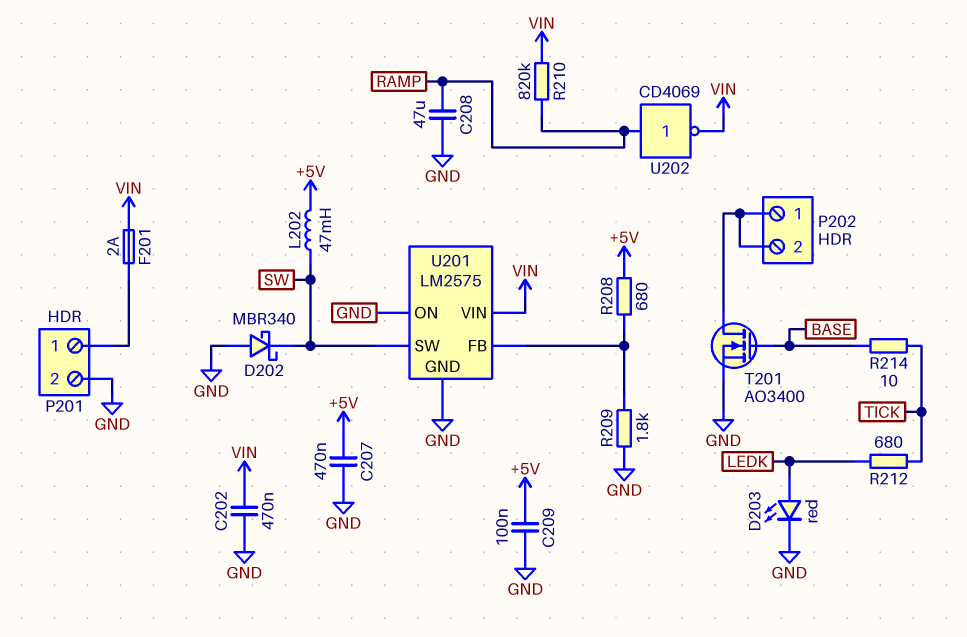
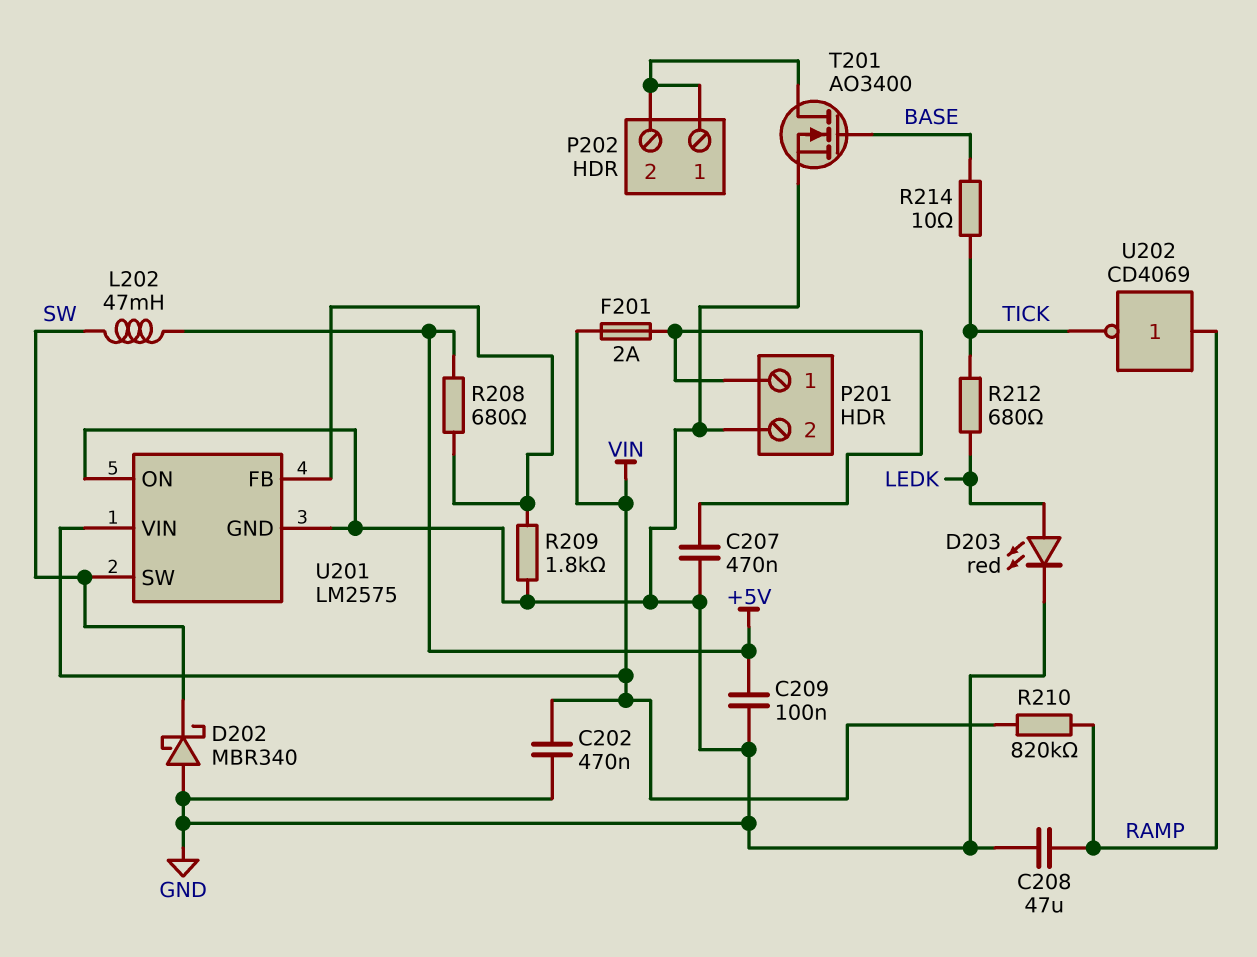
C207: 470nF (+5V, GND) -> 470nF (GND, P201/1)
U202: NOT CD4069 (in RAMP, out VIN) -> NOT CD4069 (in RAMP, out TICK)

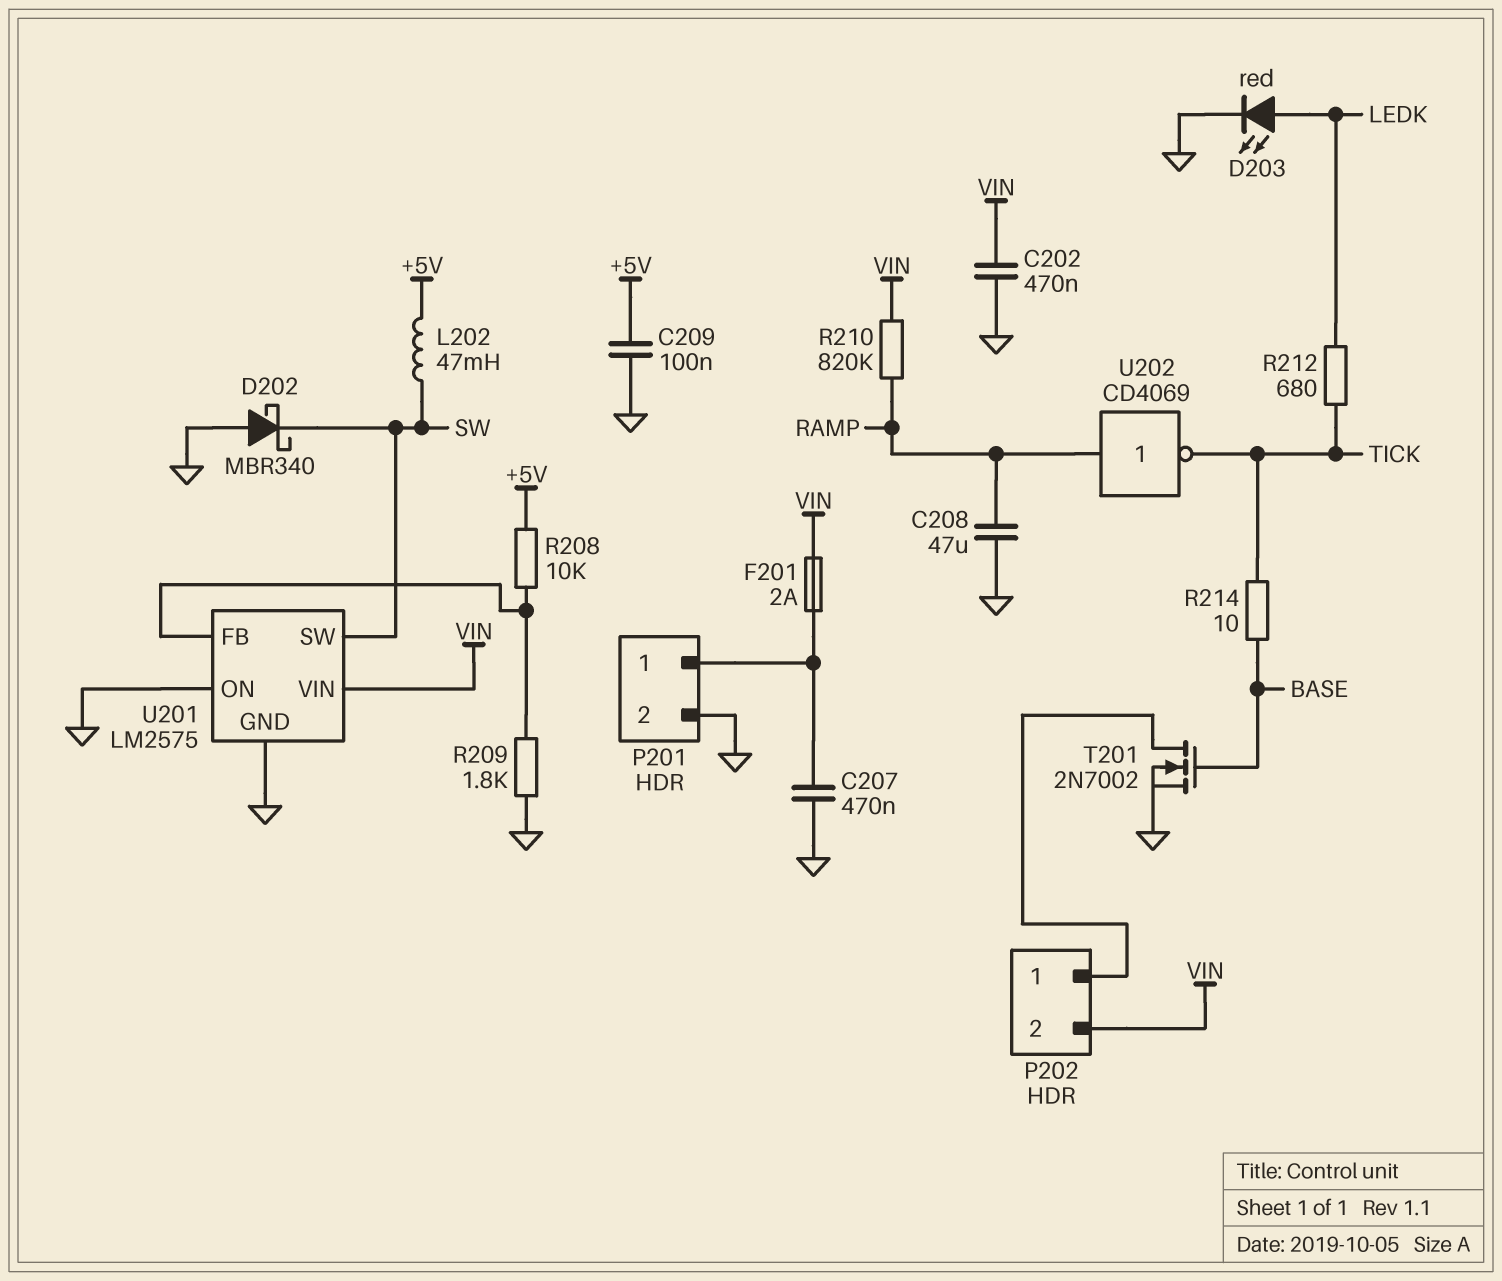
P202 pin 2: P202/1 -> VIN
R208: 680 (+5V, U201/FB) -> 10k (+5V, U201/FB)
T201: NMOS AO3400 (G BASE, D P202/1, S GND) -> NMOS 2N7002 (G BASE, D P202/1, S GND)

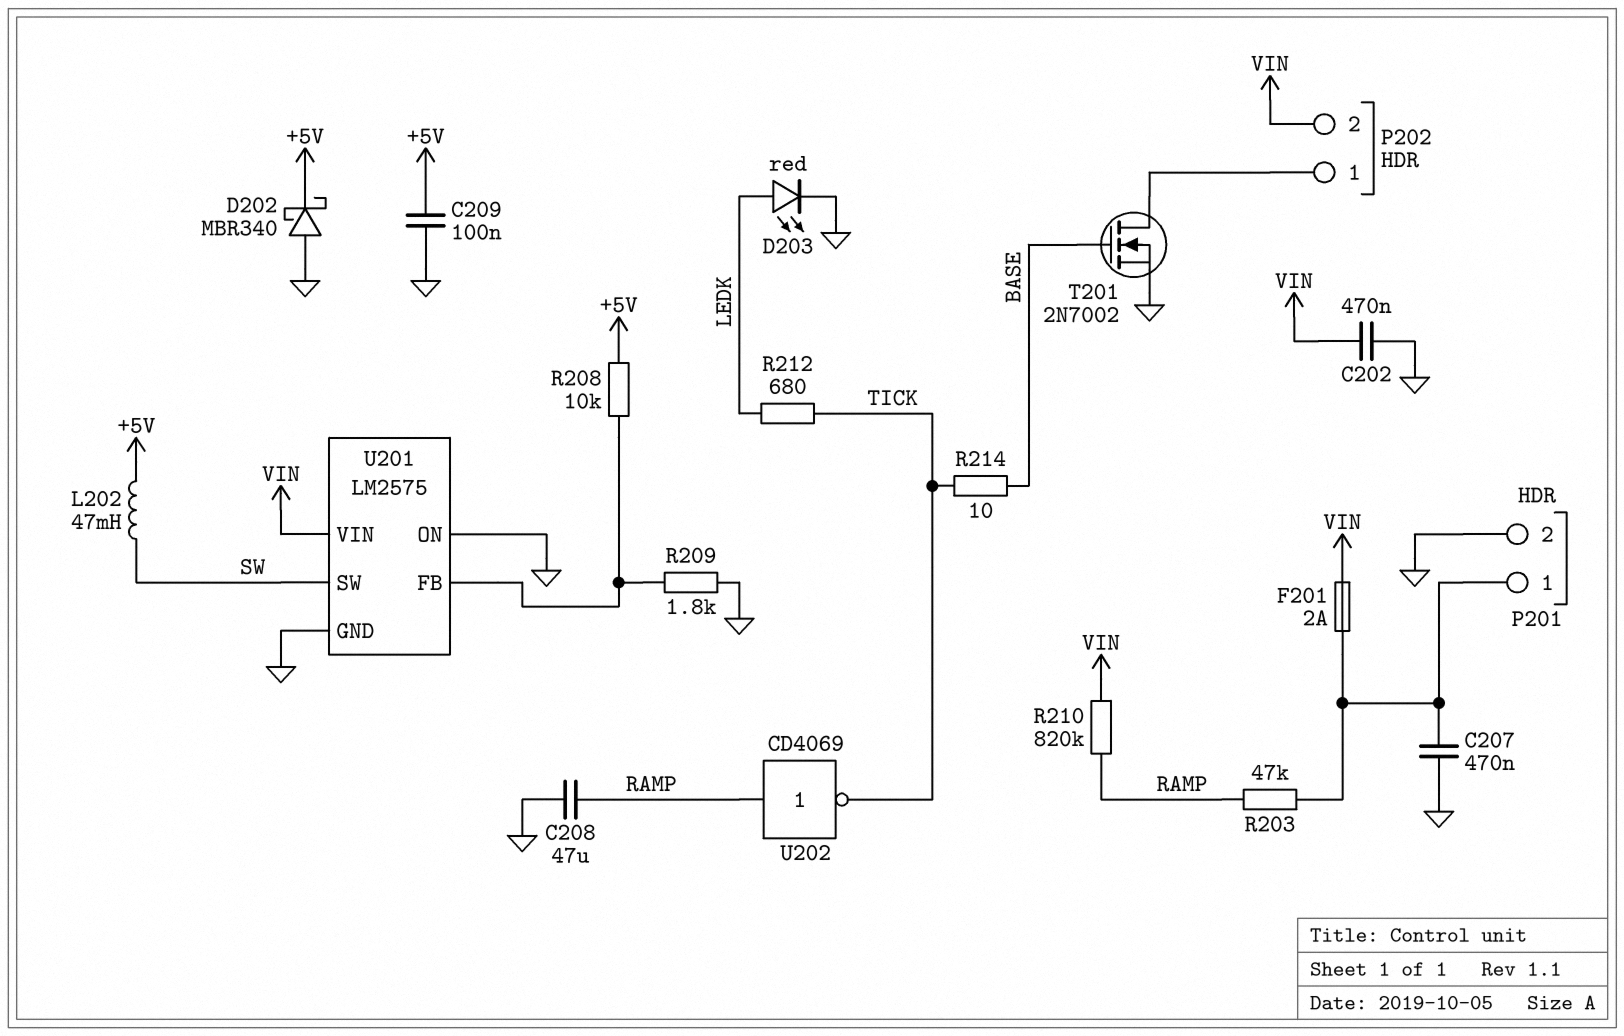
D202: schottky MBR340 (A GND, K SW) -> schottky MBR340 (A GND, K +5V)
R203: none -> 47k (P201/1, RAMP)

